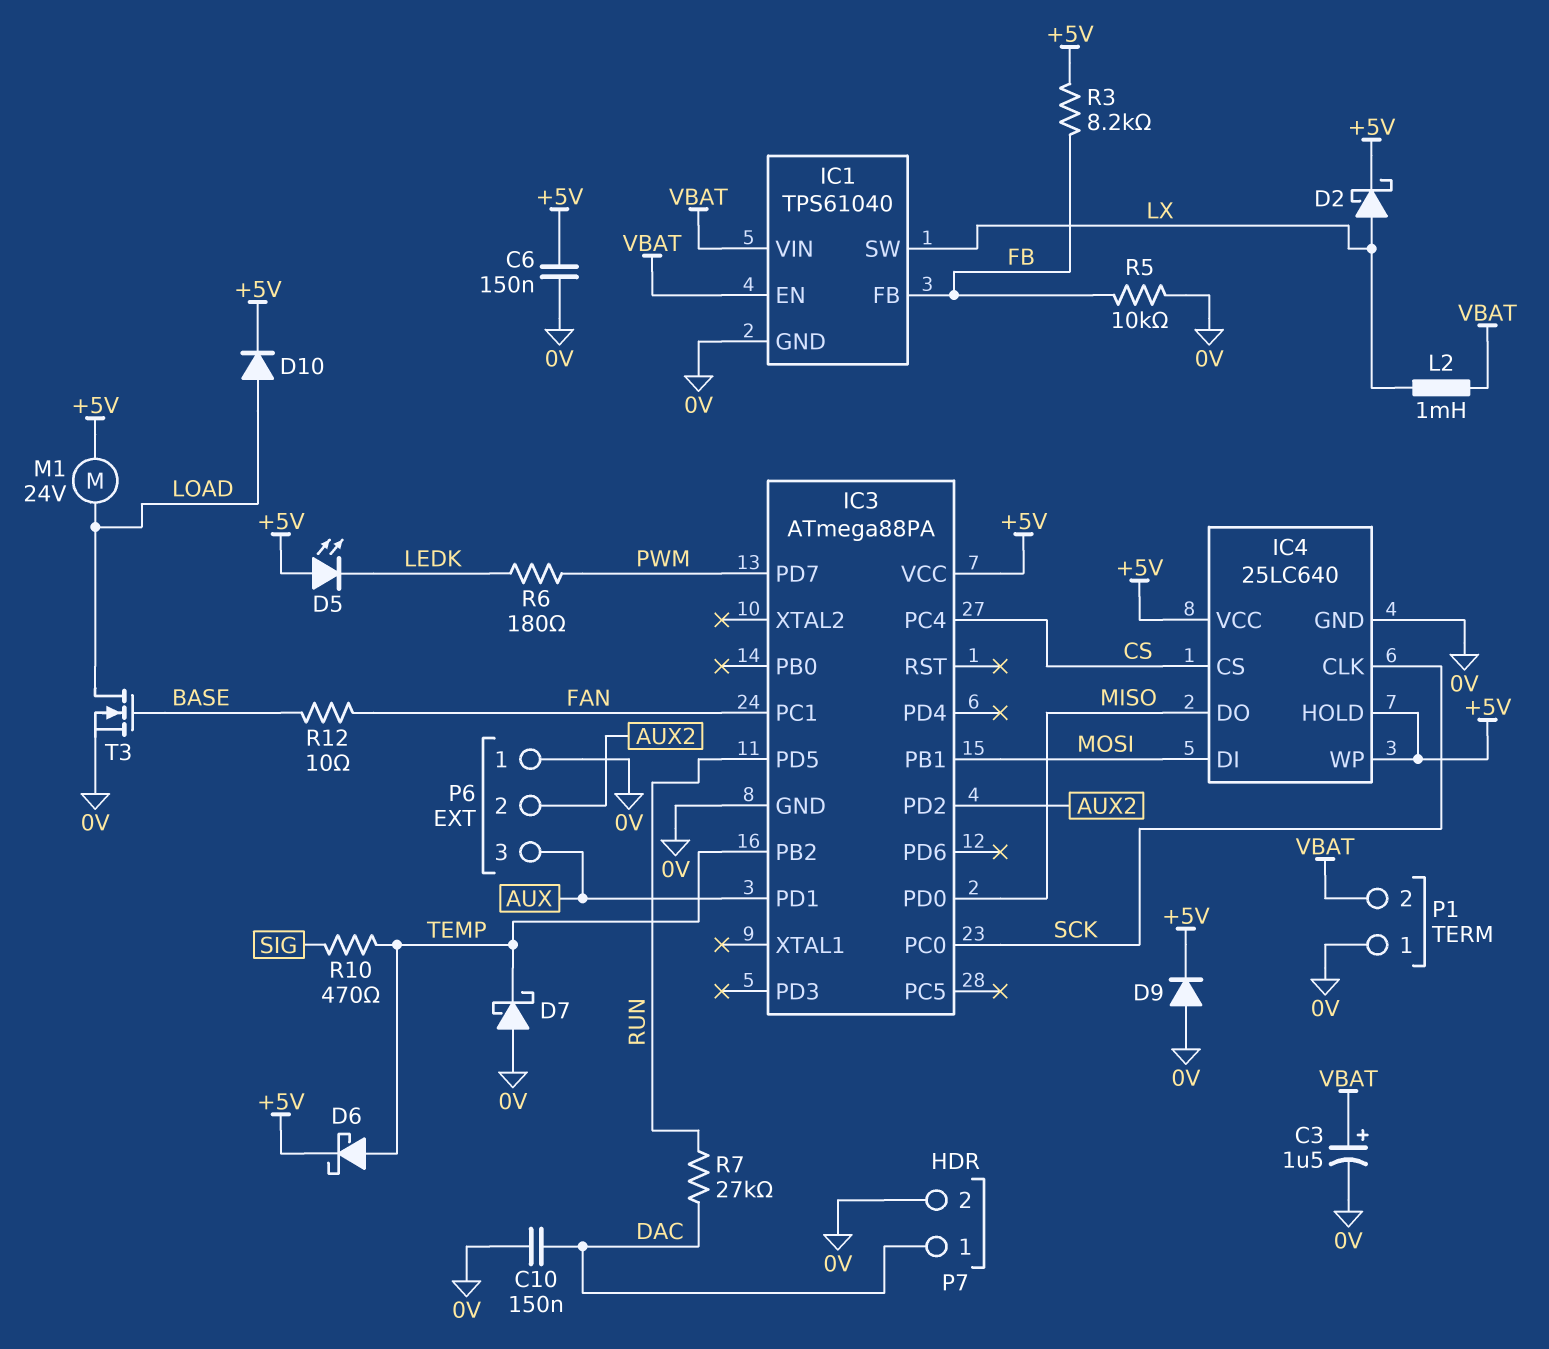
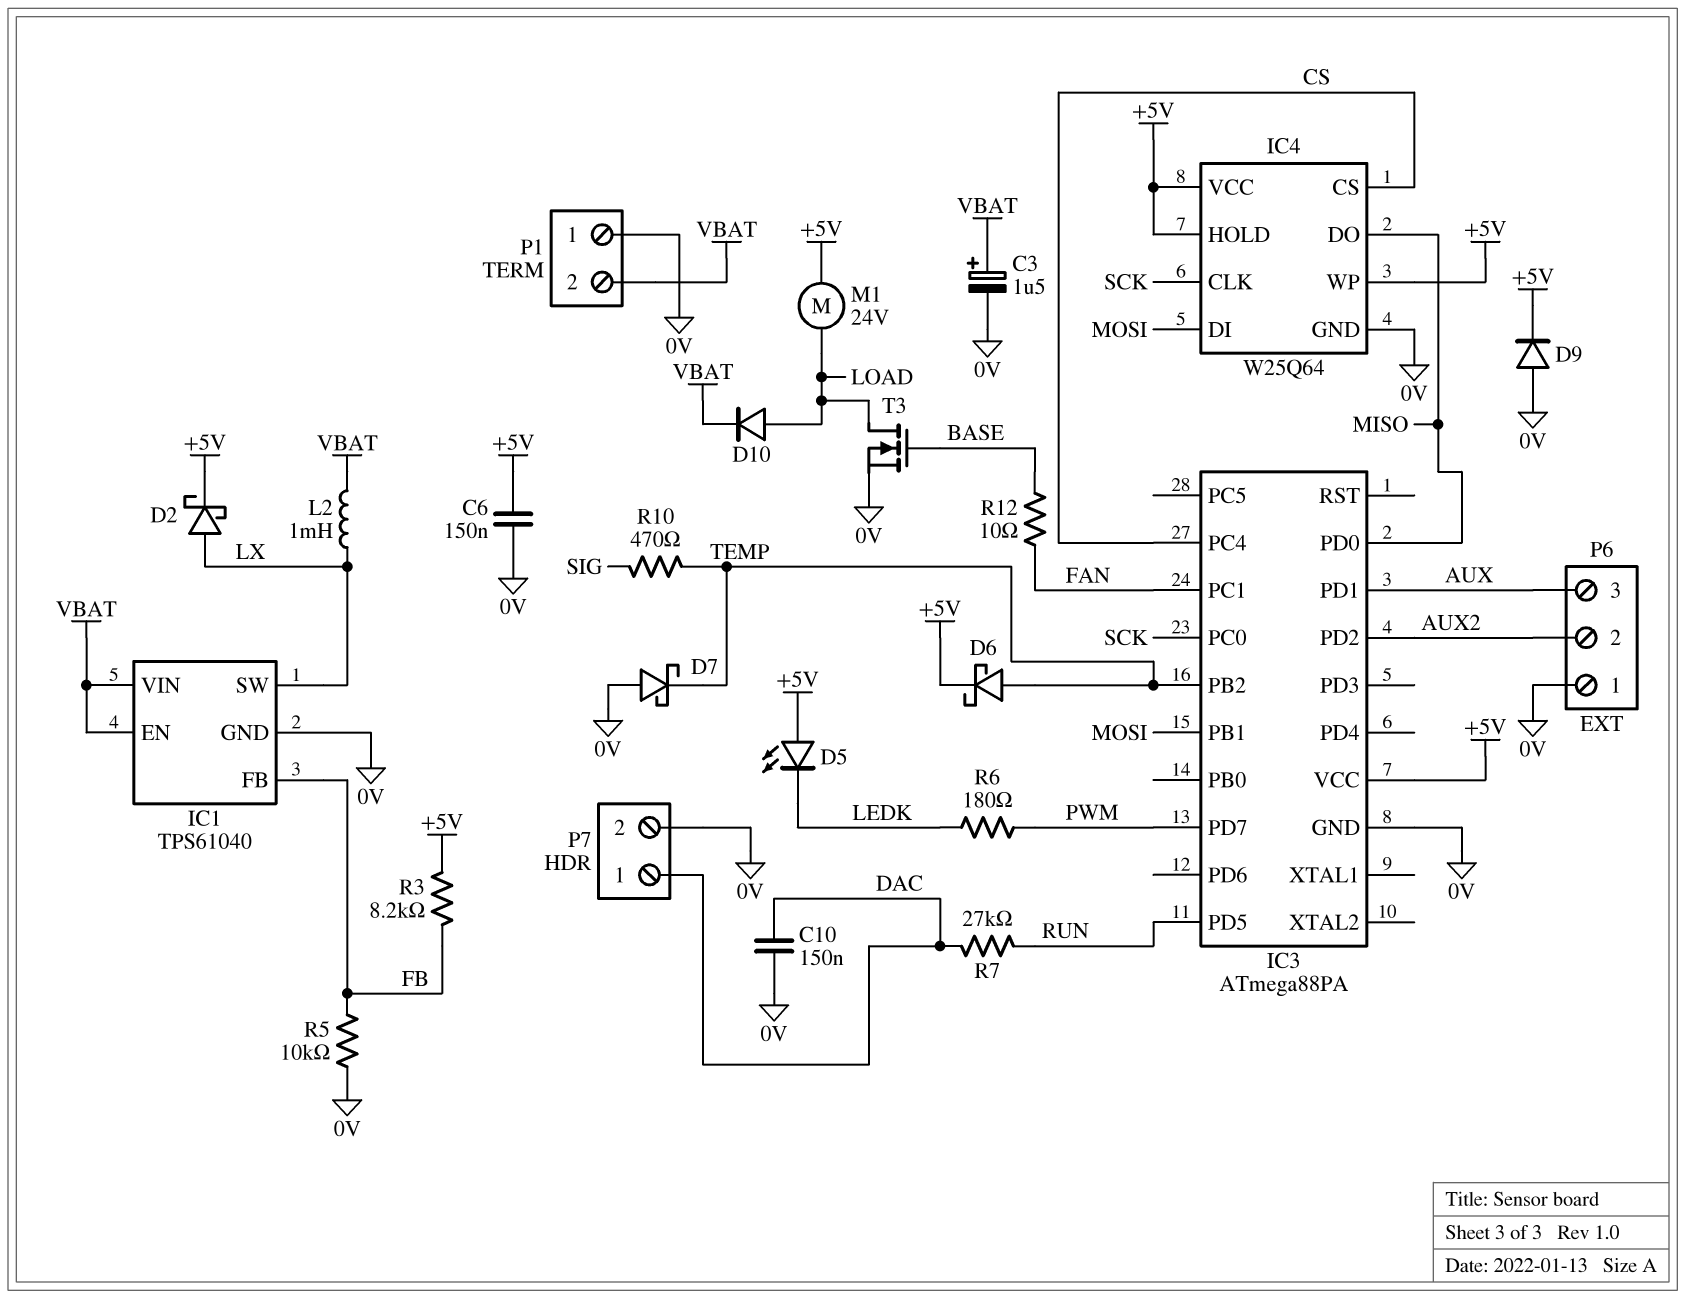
D10: diode (A LOAD, K +5V) -> diode (A LOAD, K VBAT)
IC4: 25LC640 -> W25Q64

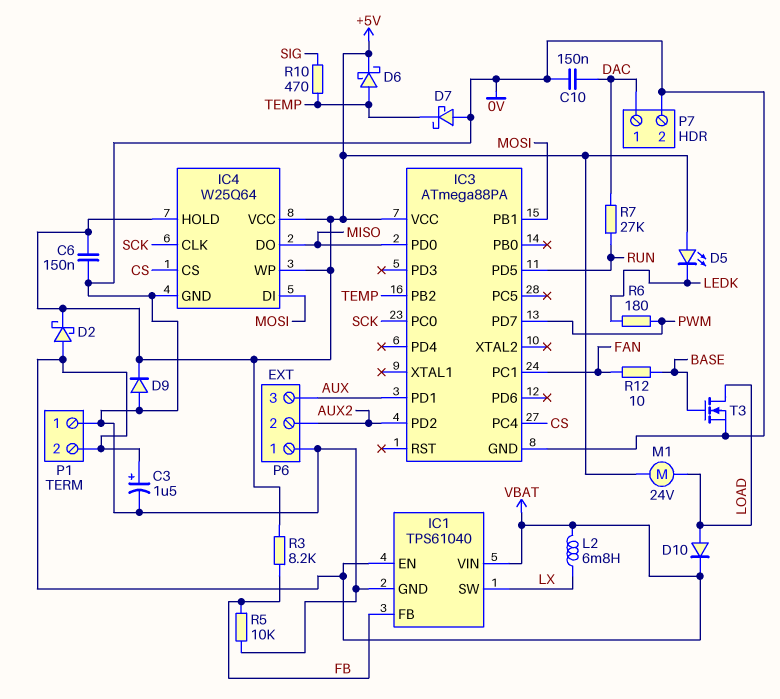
D2: schottky (A LX, K +5V) -> schottky (A VBAT, K +5V)
L2: 1mH (LX, VBAT) -> 6.8mH (LX, VBAT)

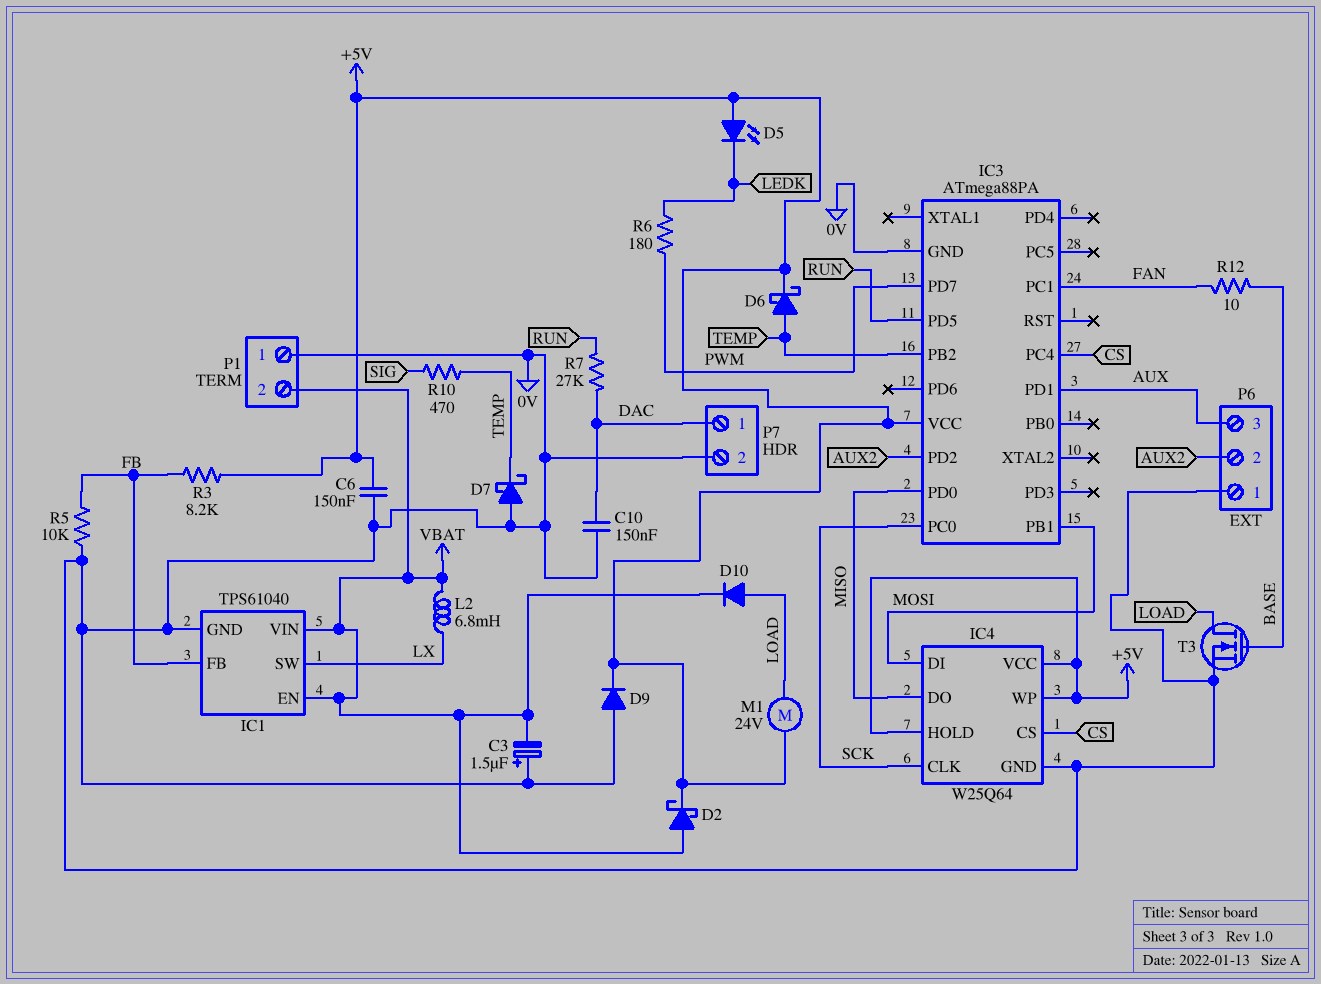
C3: 1.5uF (plus VBAT, minus 0V) -> 1.5uF (plus 0V, minus VBAT)

